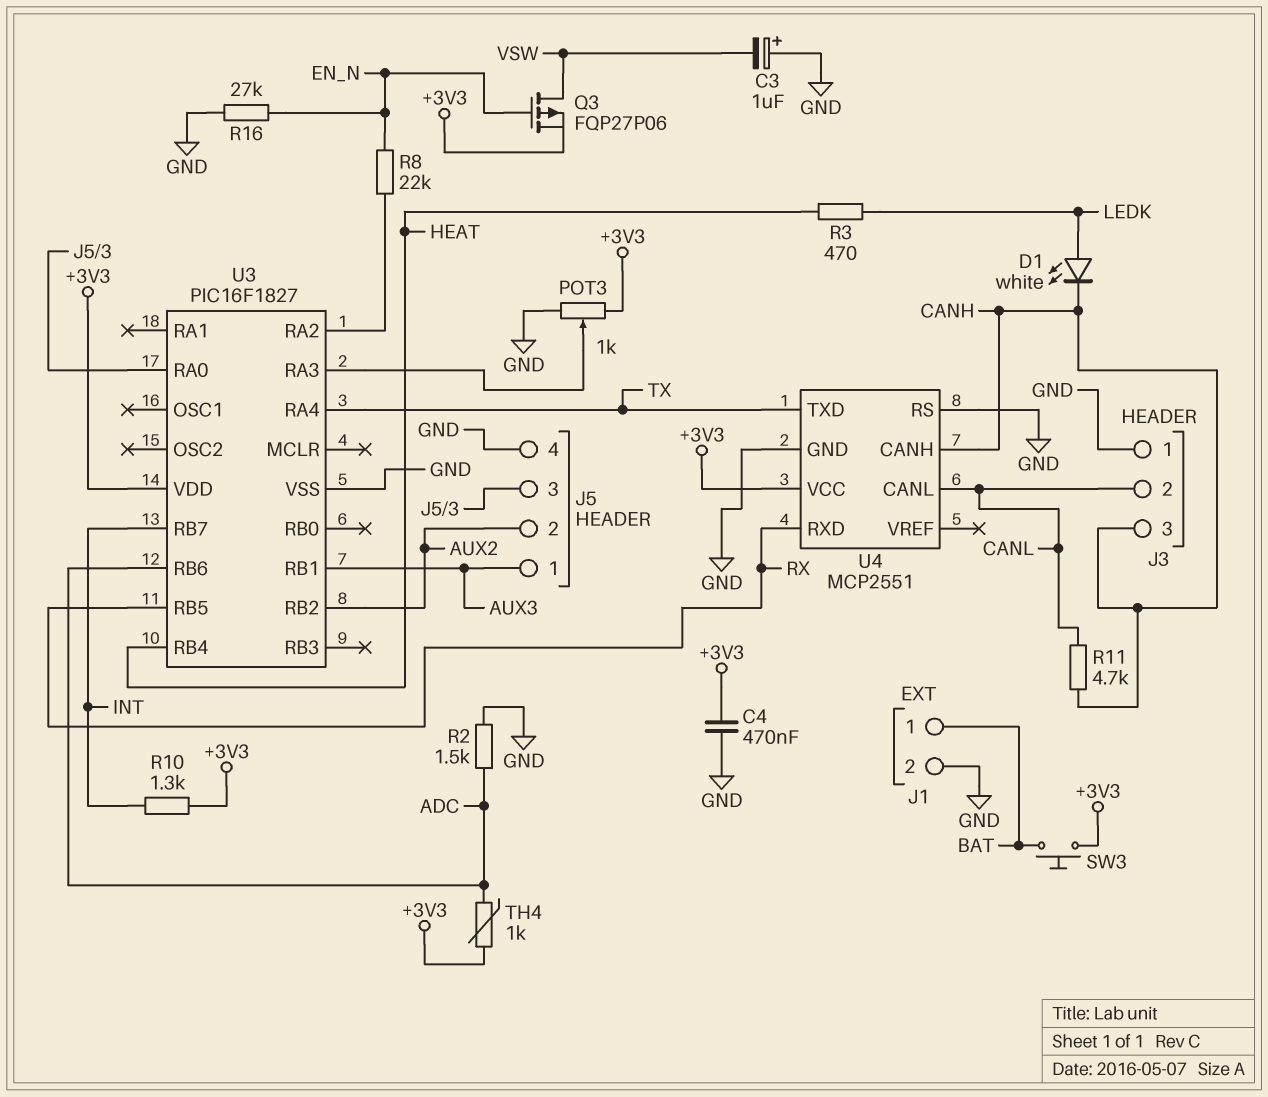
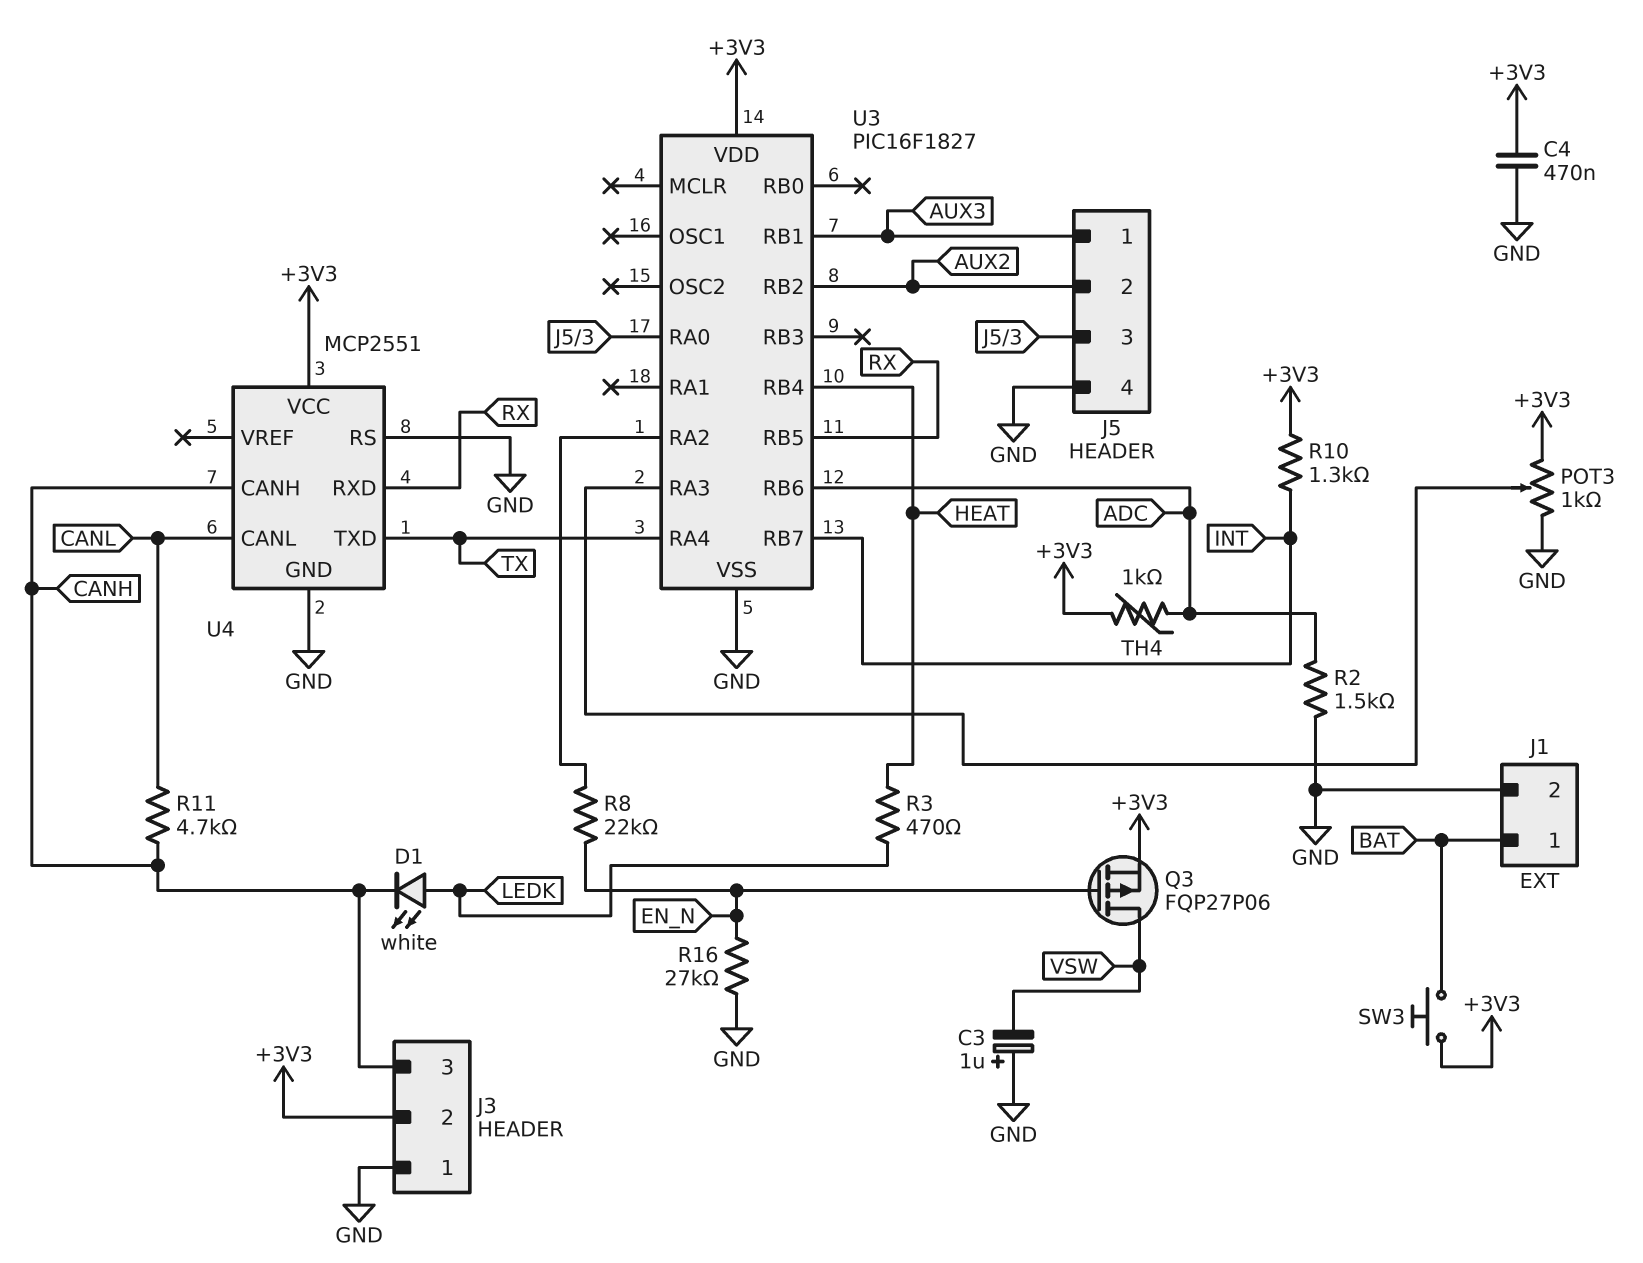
J3 pin 2: CANL -> +3V3

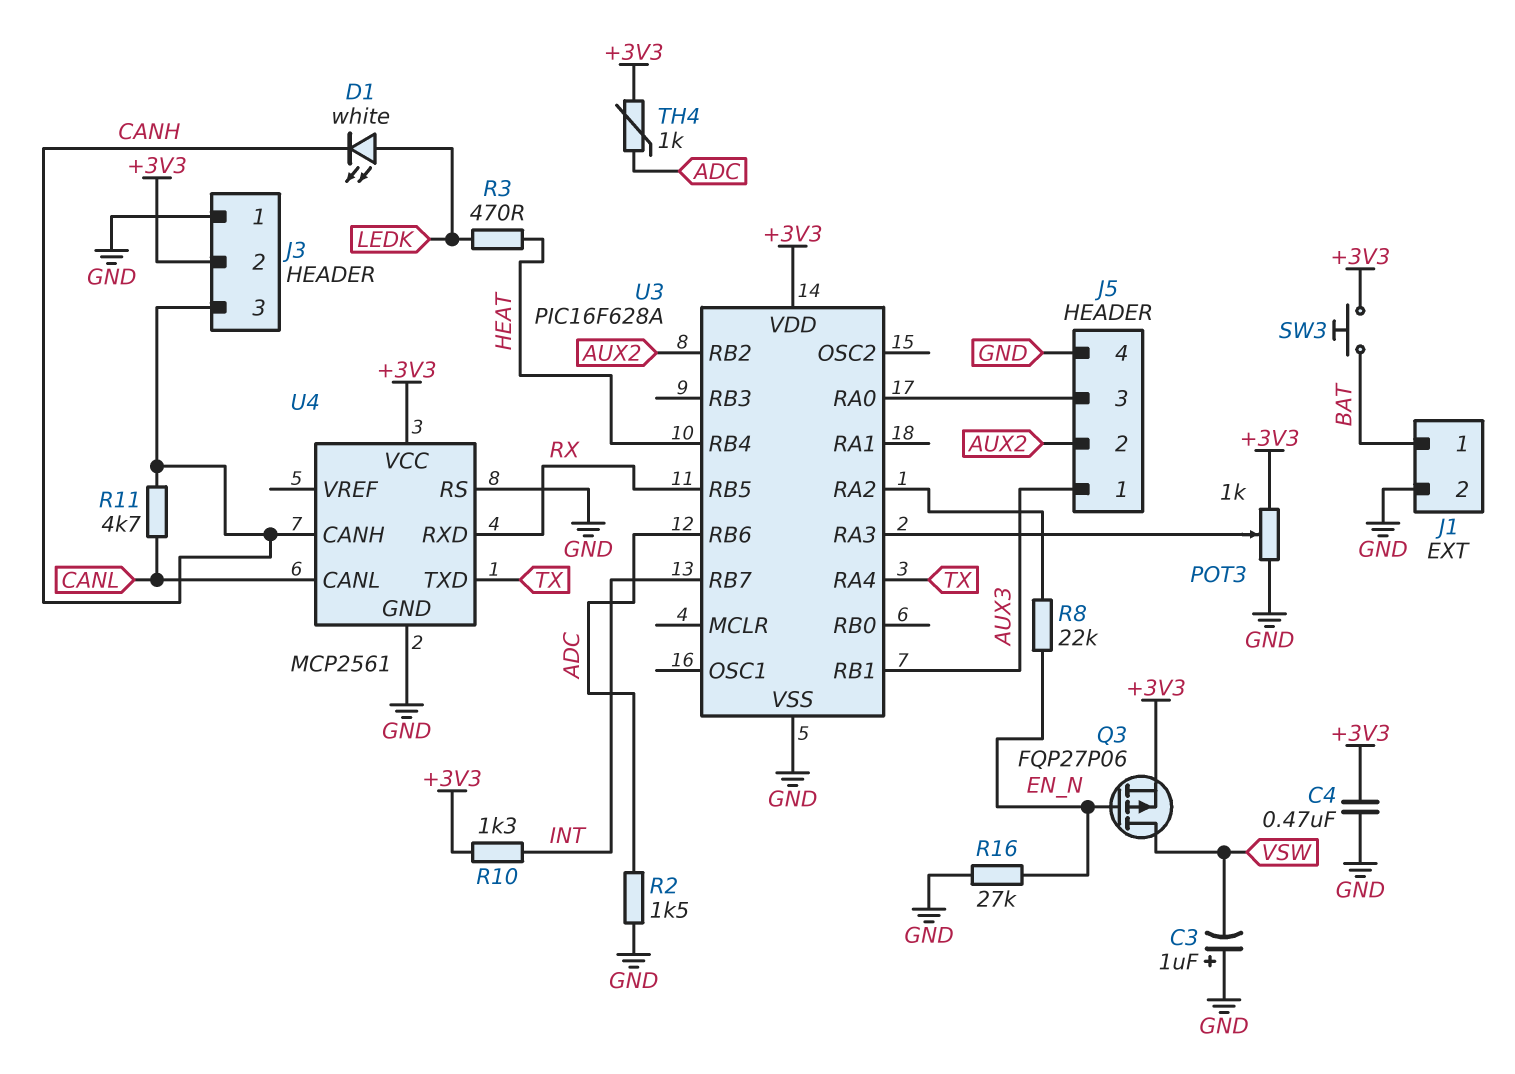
U3: PIC16F1827 -> PIC16F628A
U4: MCP2551 -> MCP2561

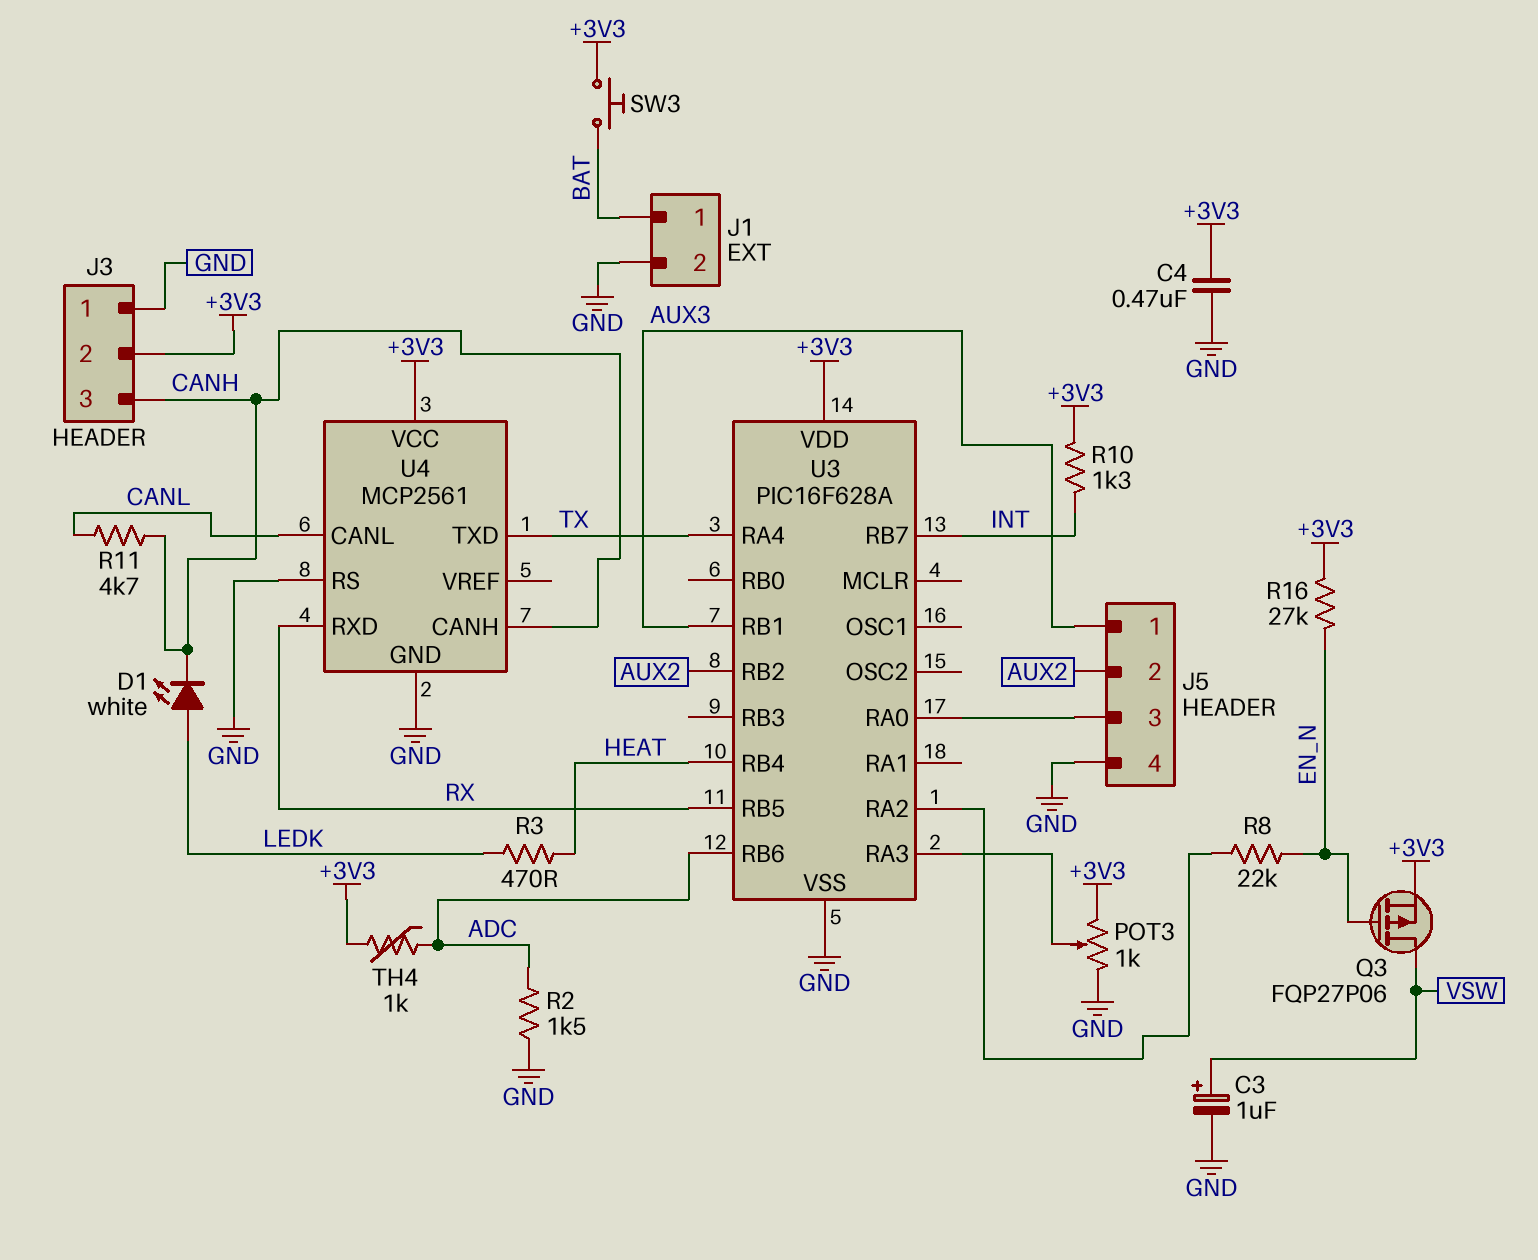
C3: 1uF (plus GND, minus VSW) -> 1uF (plus VSW, minus GND)
R16: 27k (EN_N, GND) -> 27k (+3V3, EN_N)

